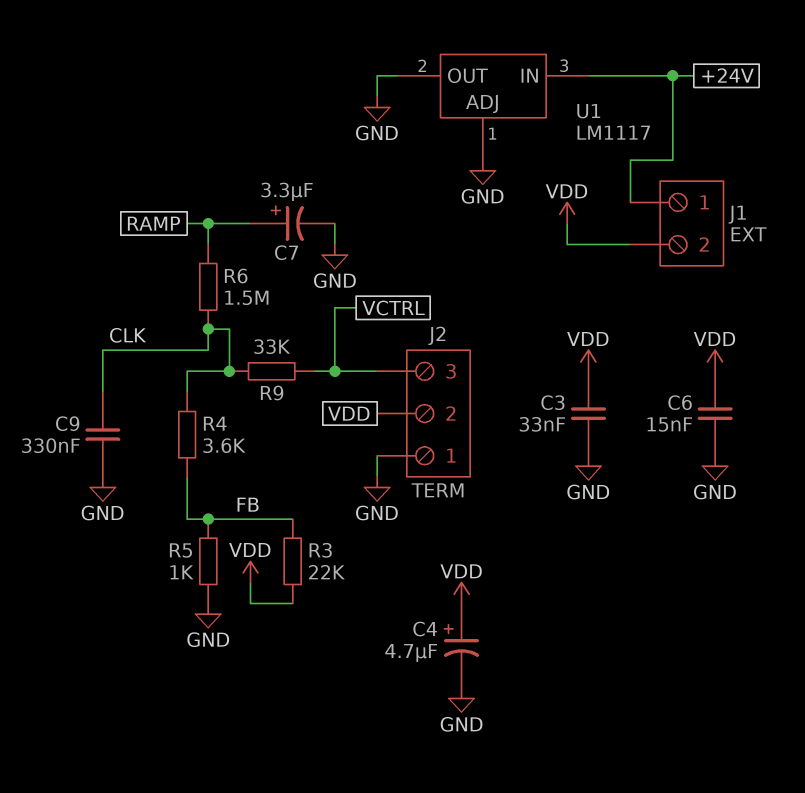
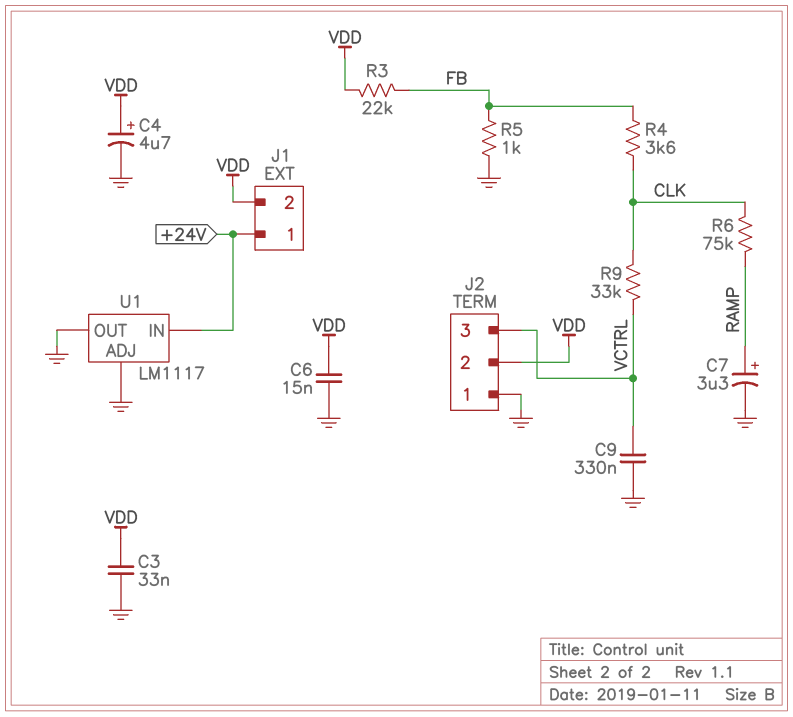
C9: 330nF (CLK, GND) -> 330nF (GND, VCTRL)
R6: 1.5M (CLK, RAMP) -> 75k (CLK, RAMP)

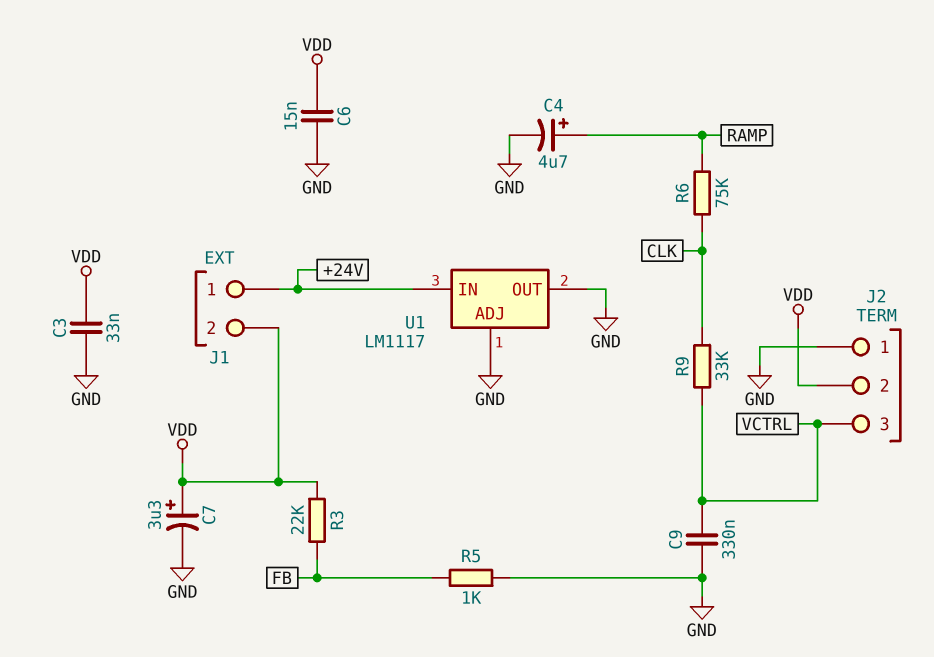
C4: 4.7uF (plus VDD, minus GND) -> 4.7uF (plus RAMP, minus GND)
C7: 3.3uF (plus RAMP, minus GND) -> 3.3uF (plus VDD, minus GND)
R4: 3.6k (CLK, FB) -> none

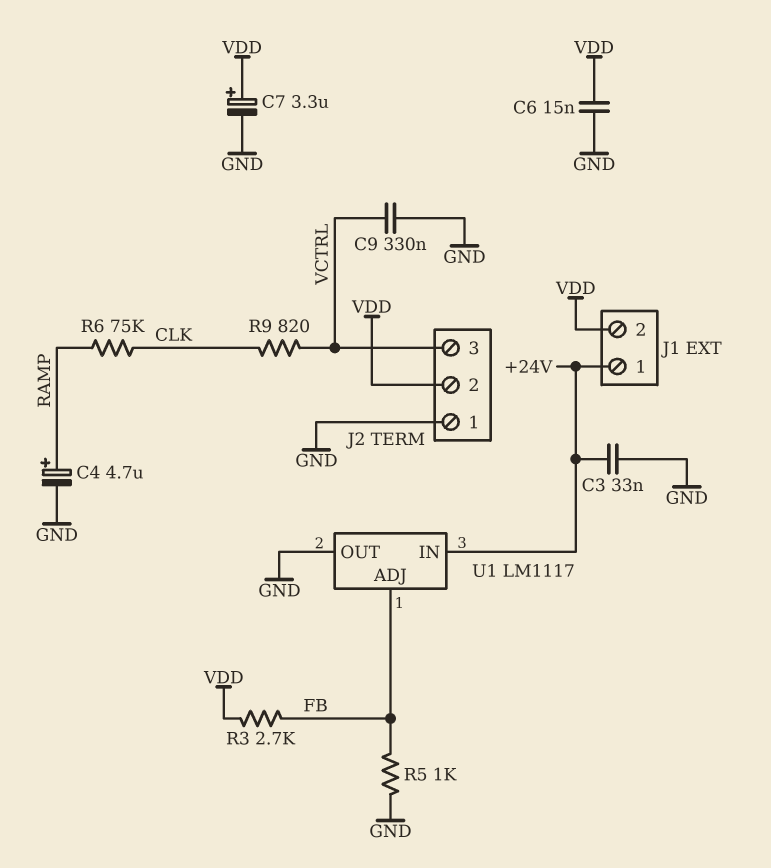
C3: 33nF (GND, VDD) -> 33nF (+24V, GND)
R3: 22k (FB, VDD) -> 2.7k (FB, VDD)
R9: 33k (CLK, VCTRL) -> 820 (CLK, VCTRL)
U1 pin ADJ: GND -> FB

